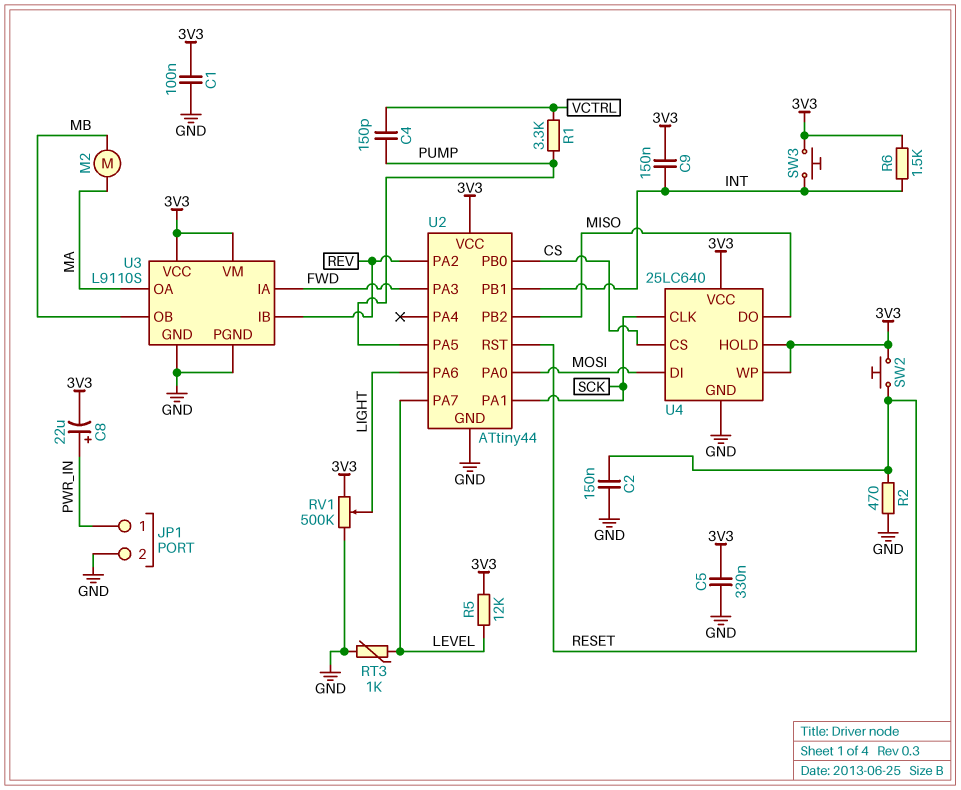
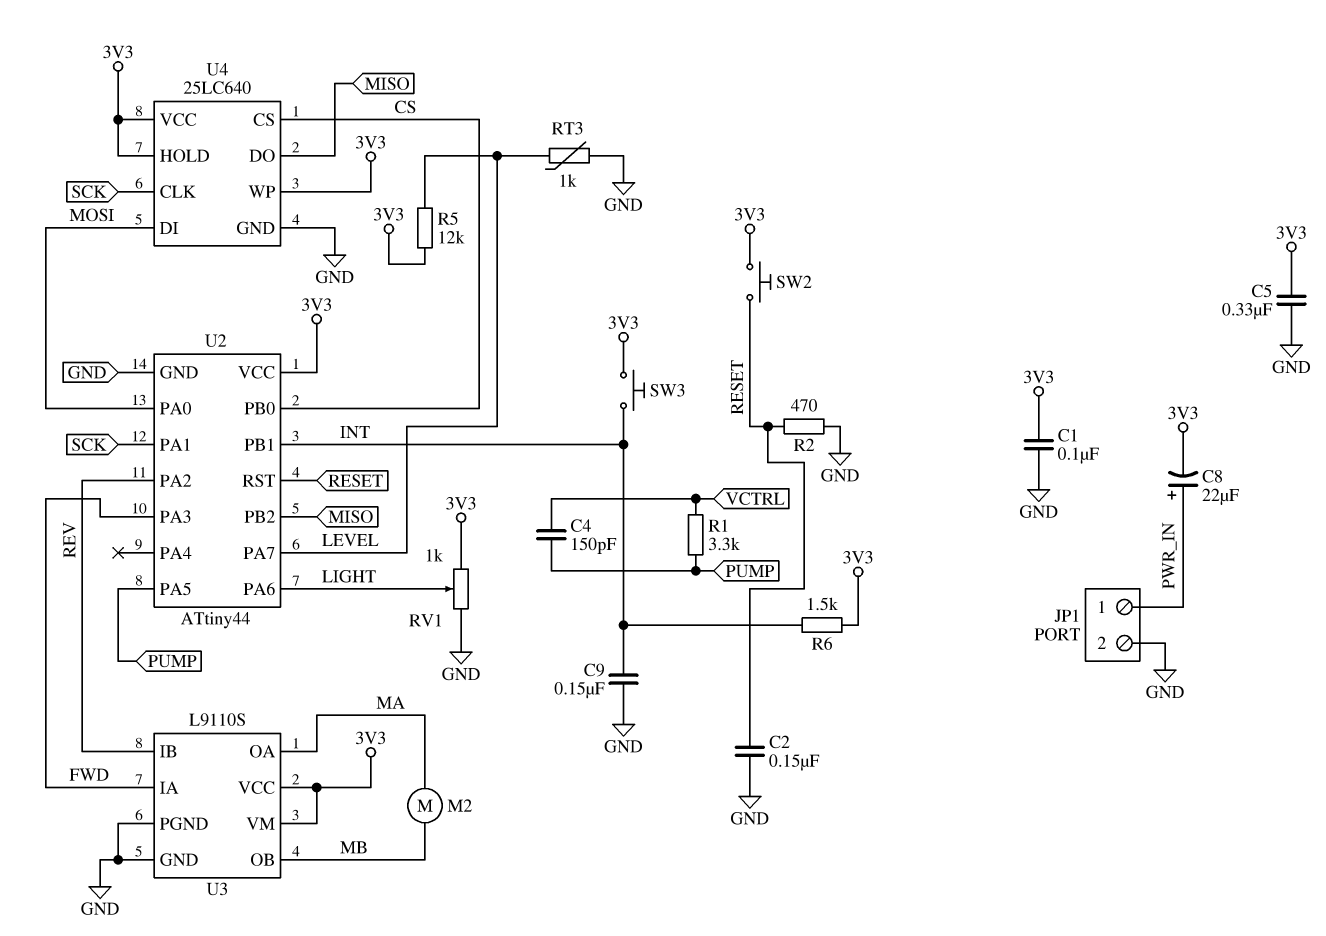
C9: 150nF (3V3, INT) -> 150nF (GND, INT)
RV1: 500k (3V3, GND, wiper LIGHT) -> 1k (3V3, GND, wiper LIGHT)

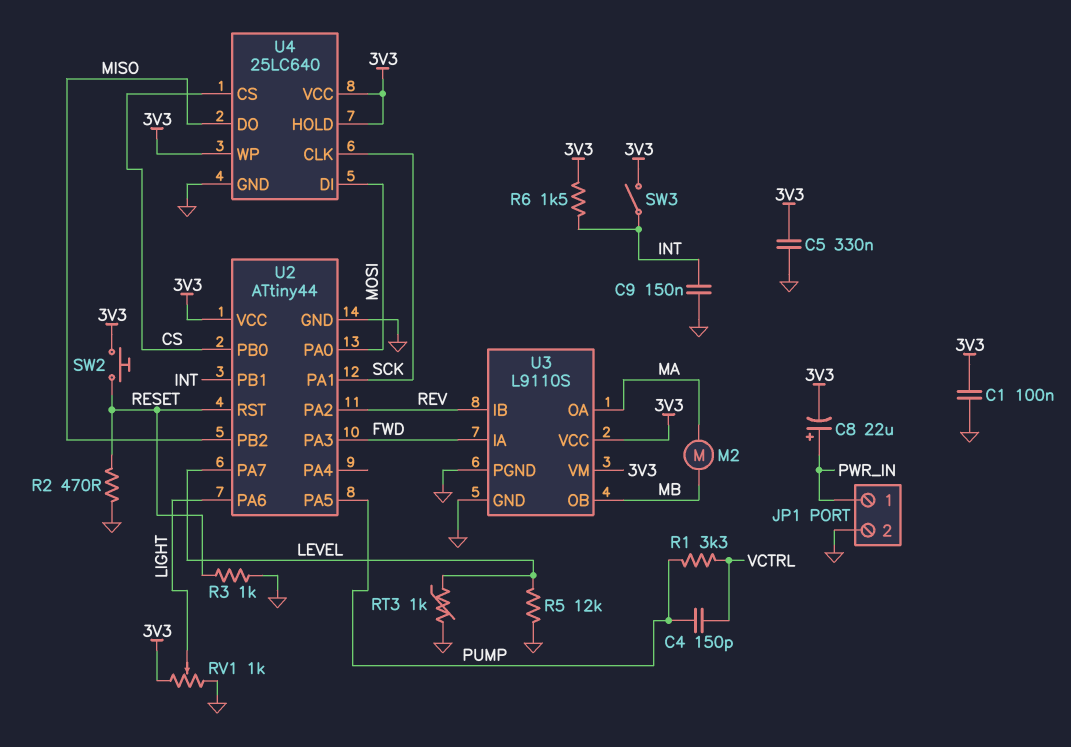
C2: 150nF (GND, RESET) -> none
R3: none -> 1k (GND, RESET)
R5: 12k (3V3, LEVEL) -> 12k (GND, LEVEL)
SW3: button (3V3, INT) -> switch (3V3, INT)

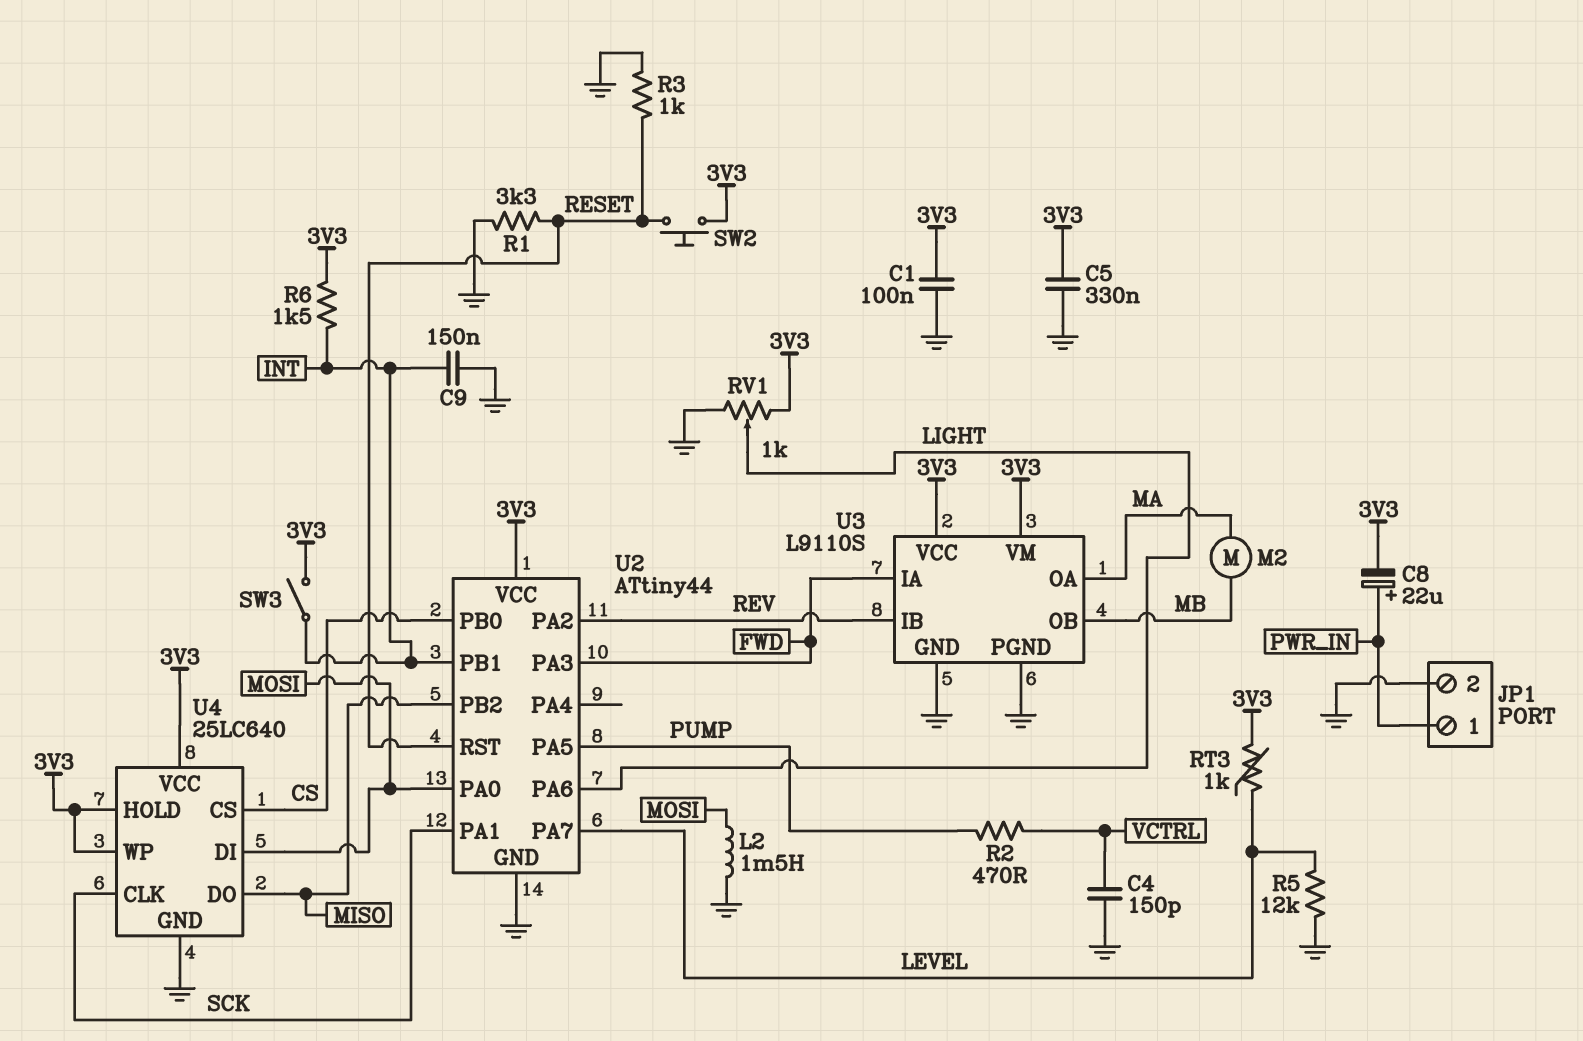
C4: 150pF (PUMP, VCTRL) -> 150pF (GND, VCTRL)
L2: none -> 1.5mH (GND, MOSI)
R1: 3.3k (PUMP, VCTRL) -> 3.3k (GND, RESET)
R2: 470 (GND, RESET) -> 470 (PUMP, VCTRL)
RT3: 1k (GND, LEVEL) -> 1k (3V3, LEVEL)

